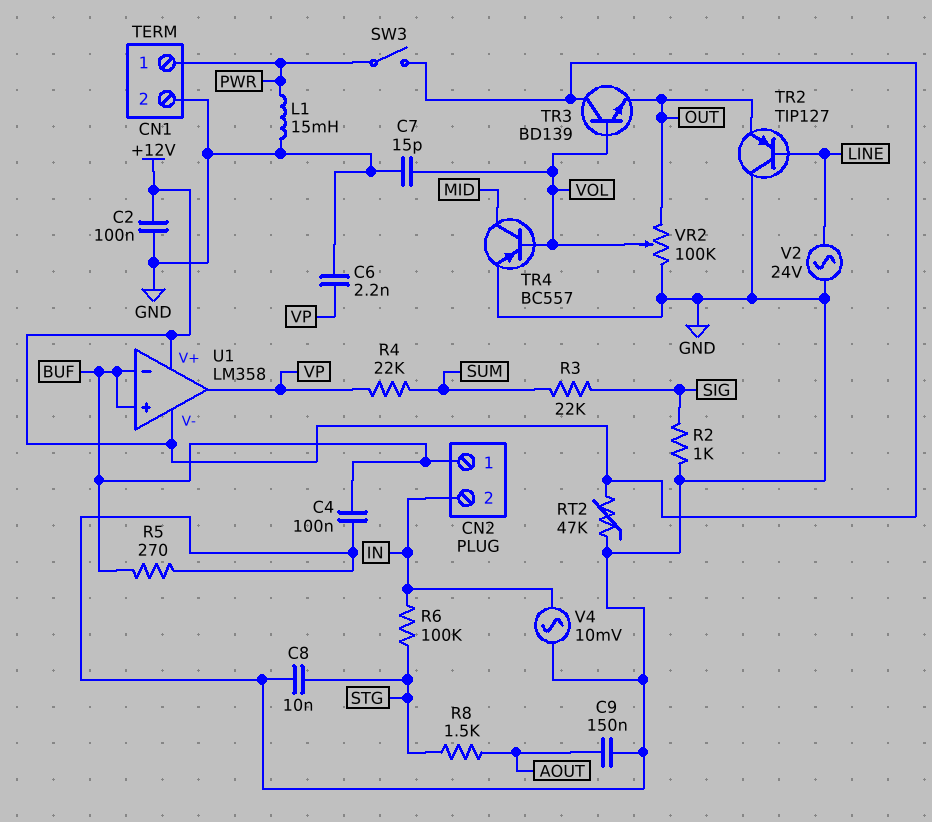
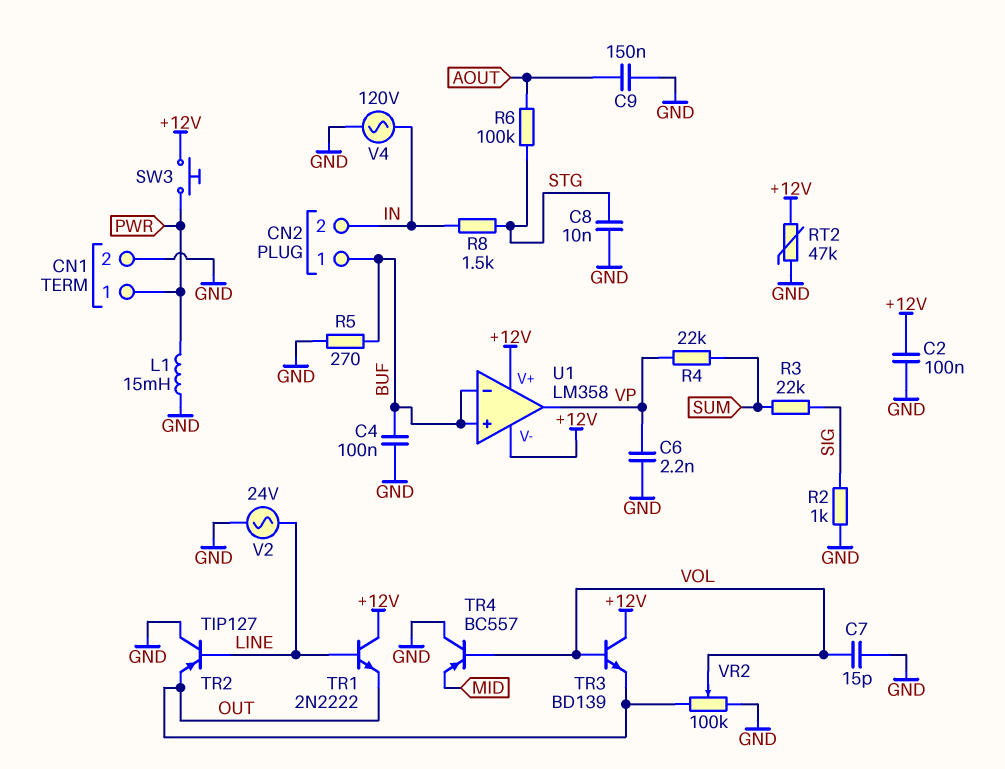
R6: 100k (IN, STG) -> 100k (AOUT, STG)
R8: 1.5k (AOUT, STG) -> 1.5k (IN, STG)
SW3: switch (+12V, PWR) -> button (+12V, PWR)
TR1: none -> NPN 2N2222 (B LINE, C +12V, E OUT)
TR4: PNP BC557 (B VOL, C MID, E GND) -> PNP BC557 (B VOL, C GND, E MID)
V4: AC 10mV (GND, IN) -> AC 120V (GND, IN)

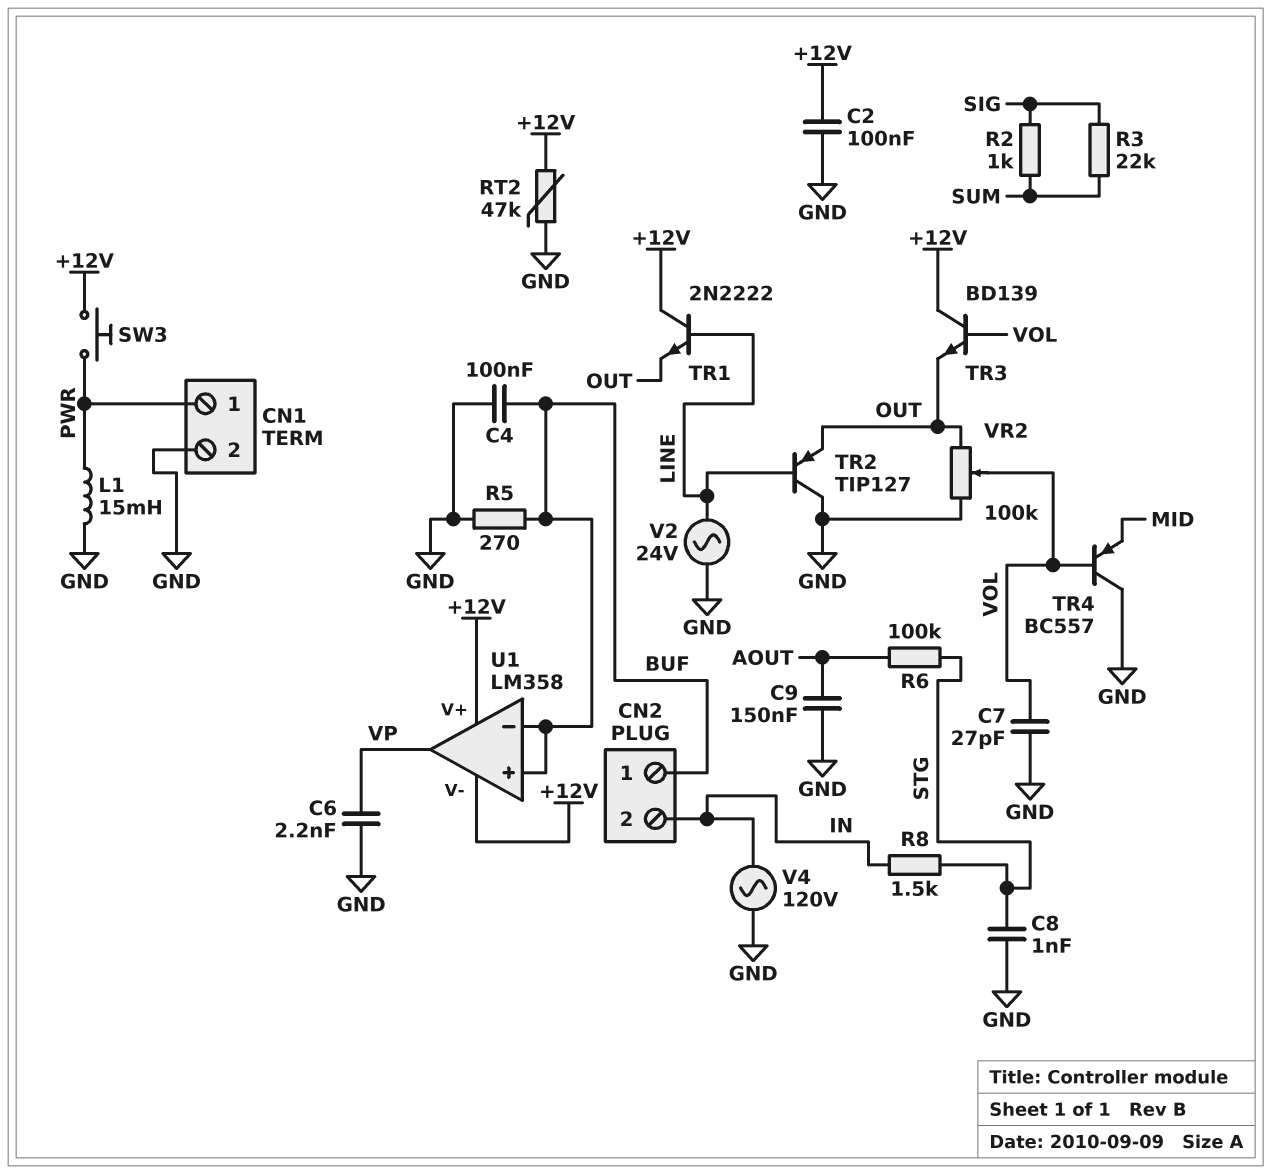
C7: 15pF (GND, VOL) -> 27pF (GND, VOL)
C8: 10nF (GND, STG) -> 1nF (GND, STG)
R2: 1k (GND, SIG) -> 1k (SIG, SUM)
R4: 22k (SUM, VP) -> none

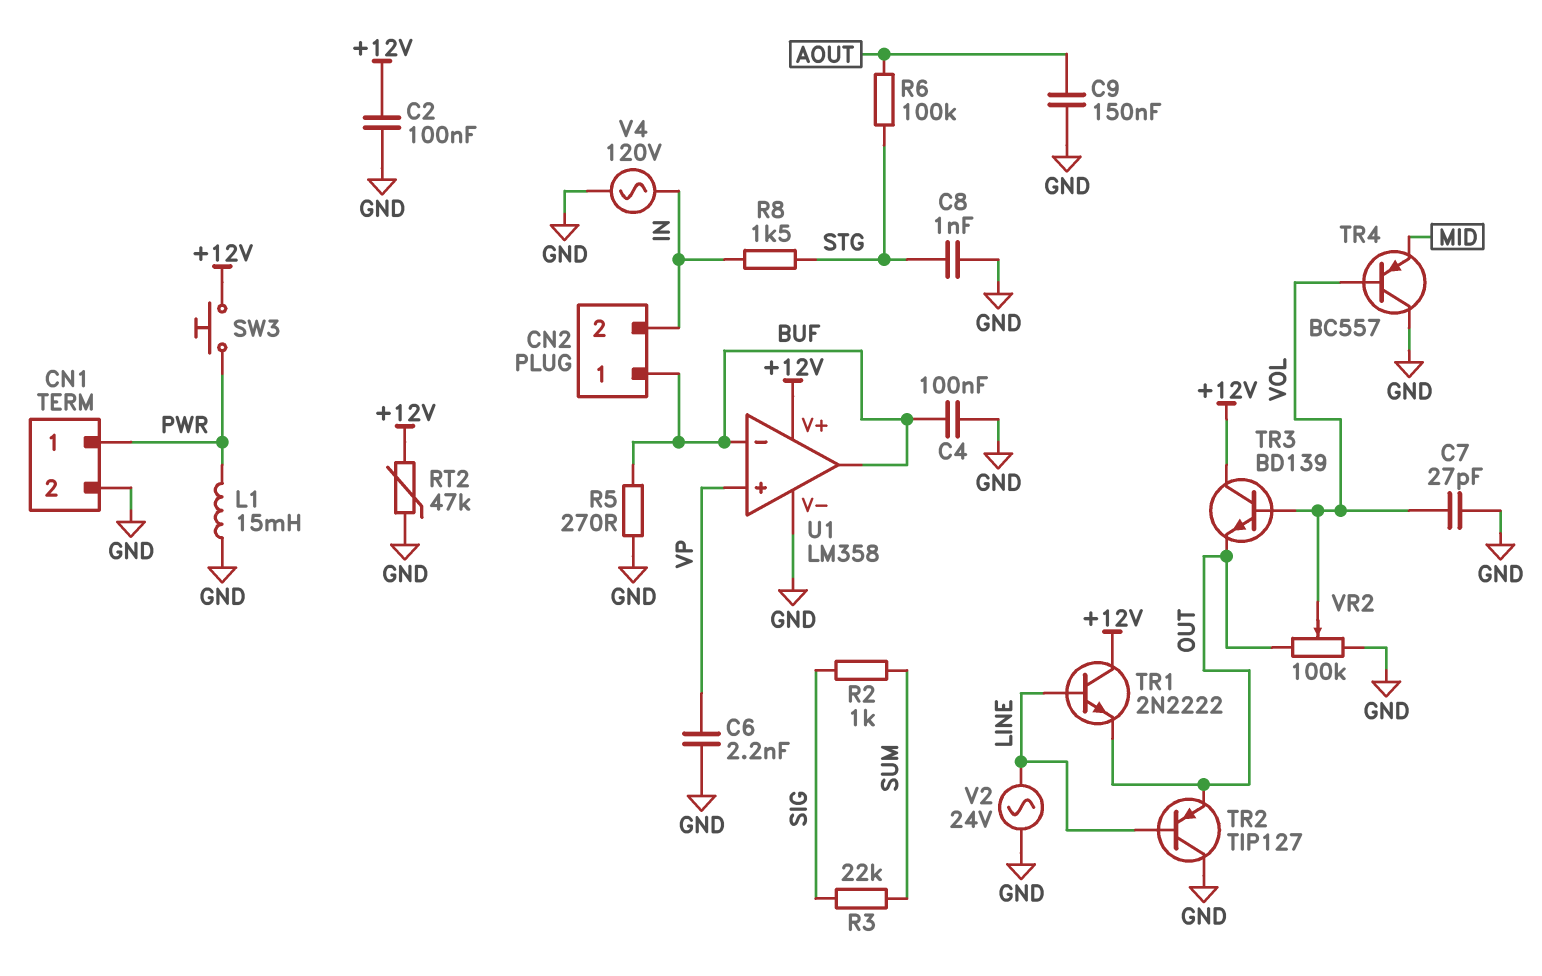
U1 pin V-: +12V -> GND
U1 pin in+: BUF -> VP
U1 pin out: VP -> BUF

